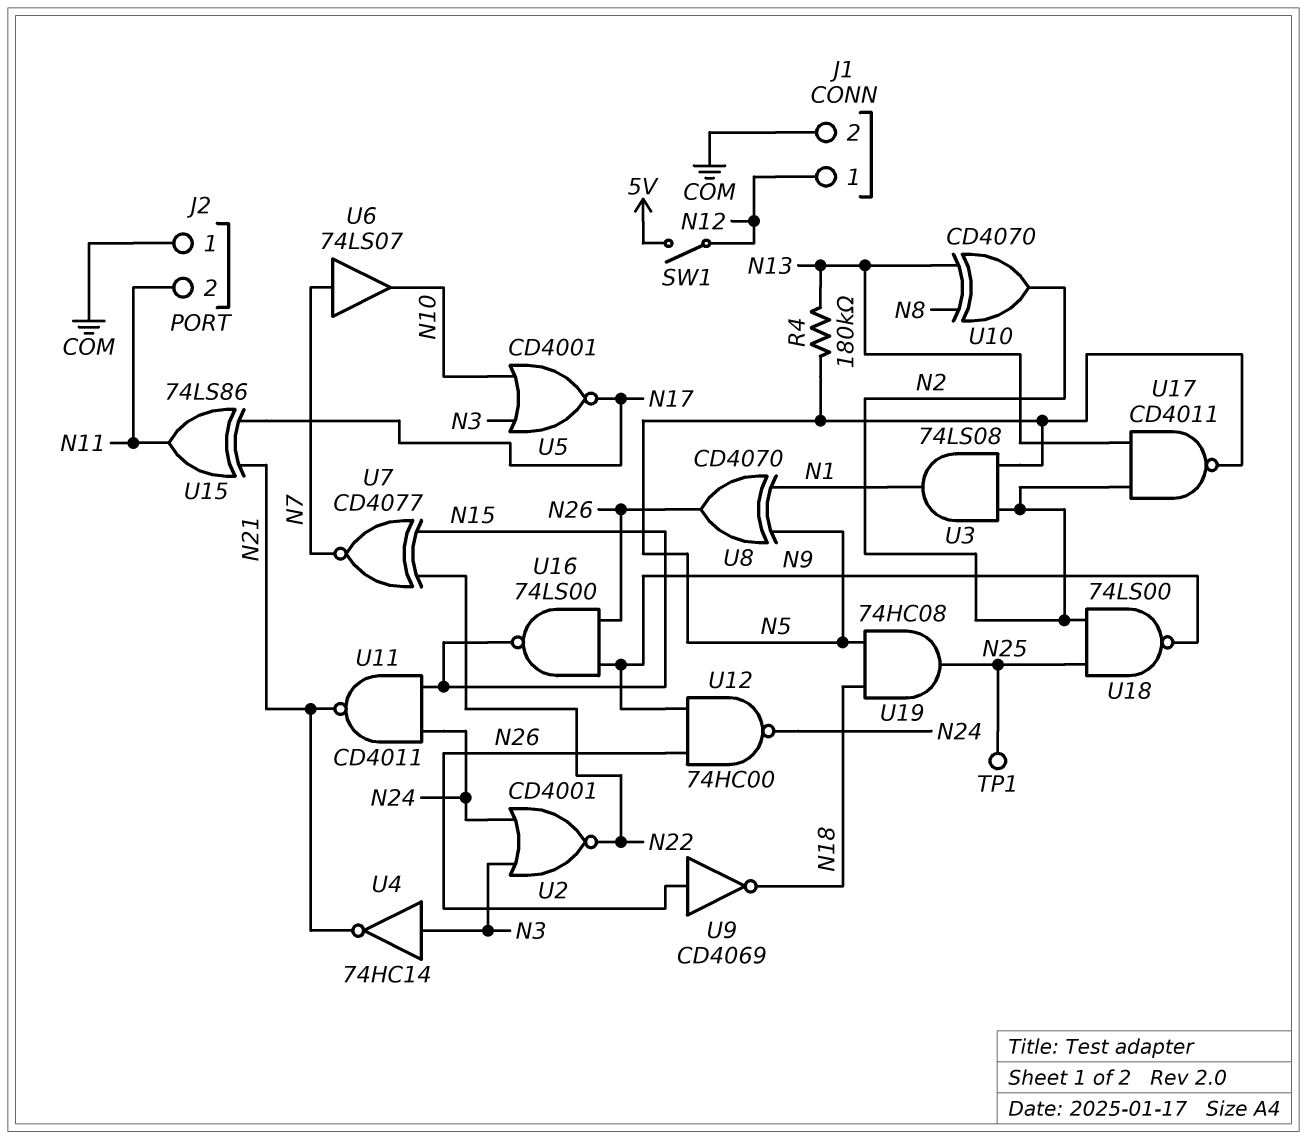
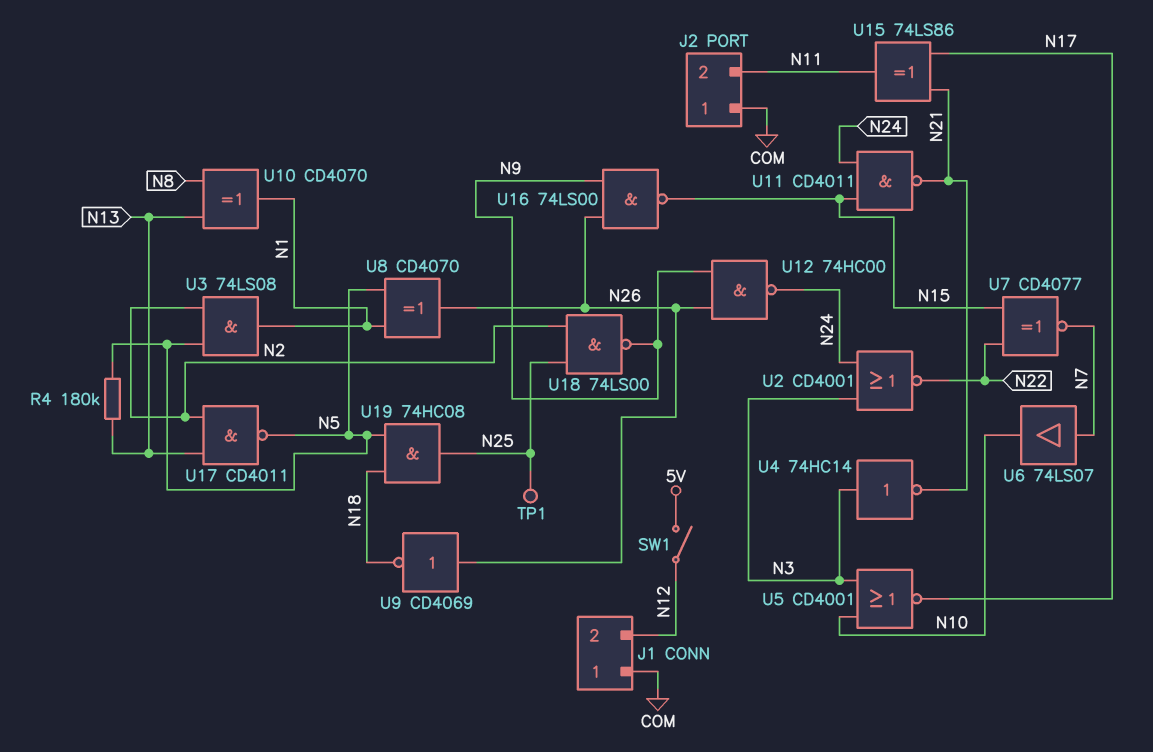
J1 pin 1: N12 -> COM
J1 pin 2: COM -> N12
U10: XOR CD4070 (in N8, in N13, out N2) -> XOR CD4070 (in N8, in N13, out N1)

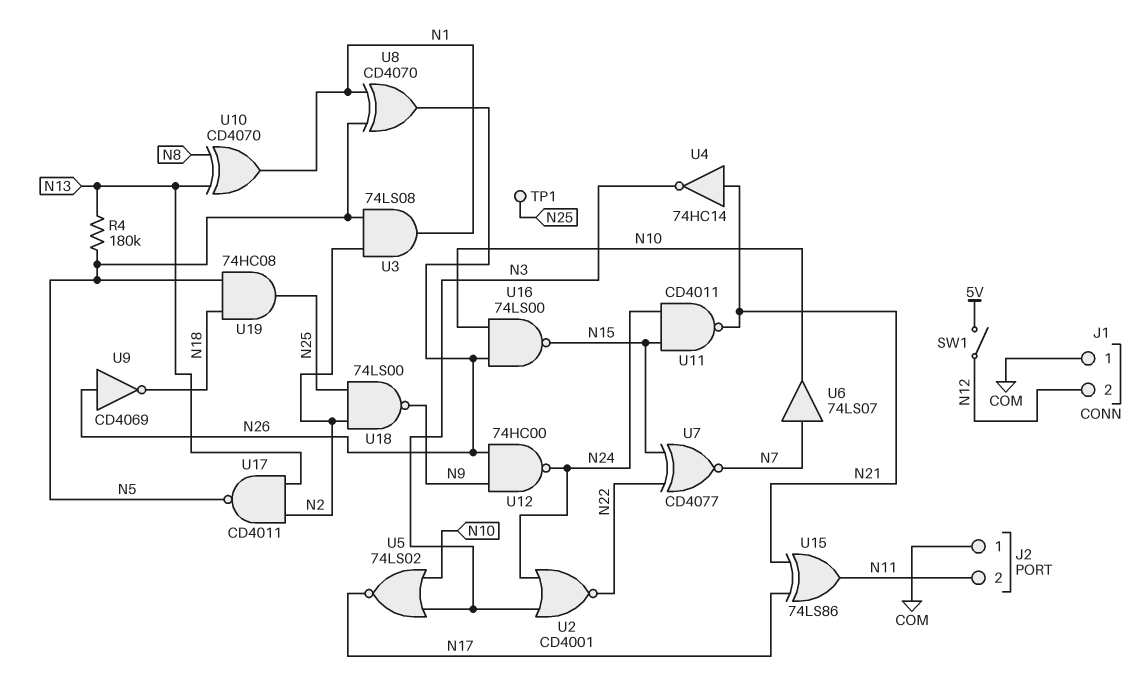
U4: NOT 74HC14 (in N3, out N21) -> NOT 74HC14 (in N21, out N3)
U5: NOR CD4001 (in N3, in N10, out N17) -> NOR 74LS02 (in N3, in N10, out N17)
U16: NAND 74LS00 (in N9, in N26, out N15) -> NAND 74LS00 (in N10, in N26, out N15)

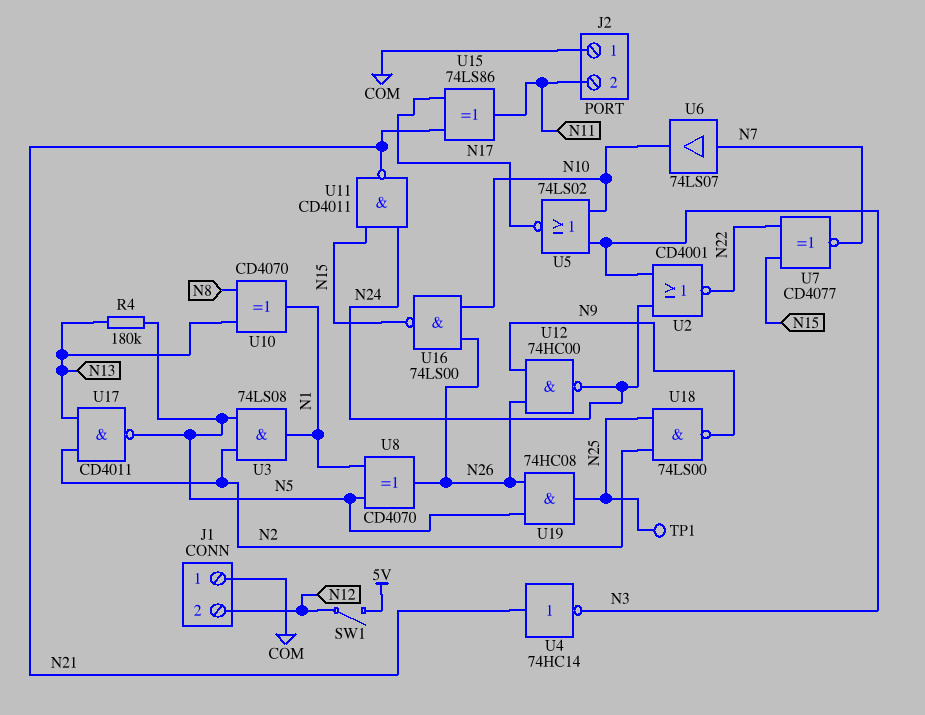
U9: NOT CD4069 (in N26, out N18) -> none
U19: AND 74HC08 (in N5, in N18, out N25) -> AND 74HC08 (in N5, in N26, out N25)

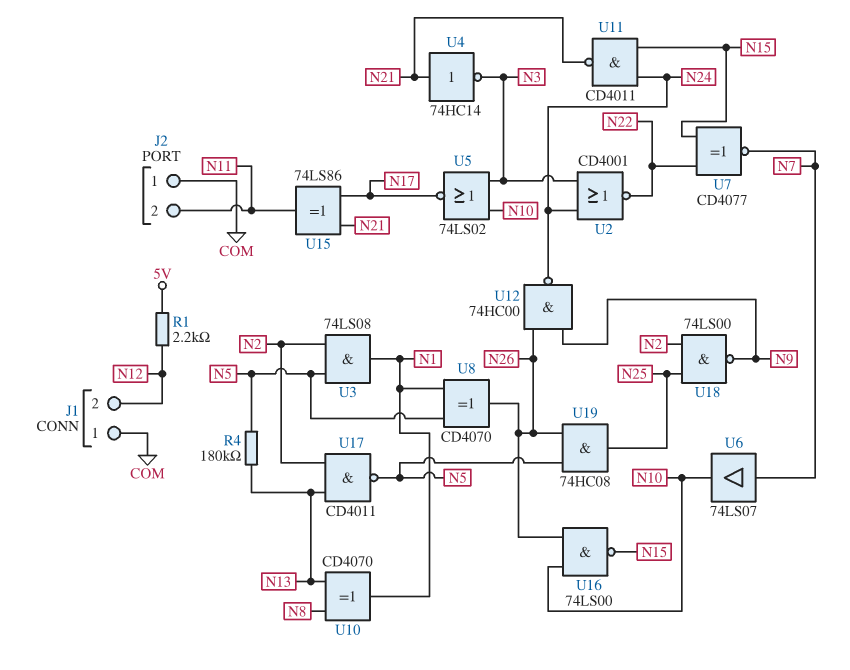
R1: none -> 2.2k (5V, N12)
SW1: switch (5V, N12) -> none
TP1: test point (N25) -> none

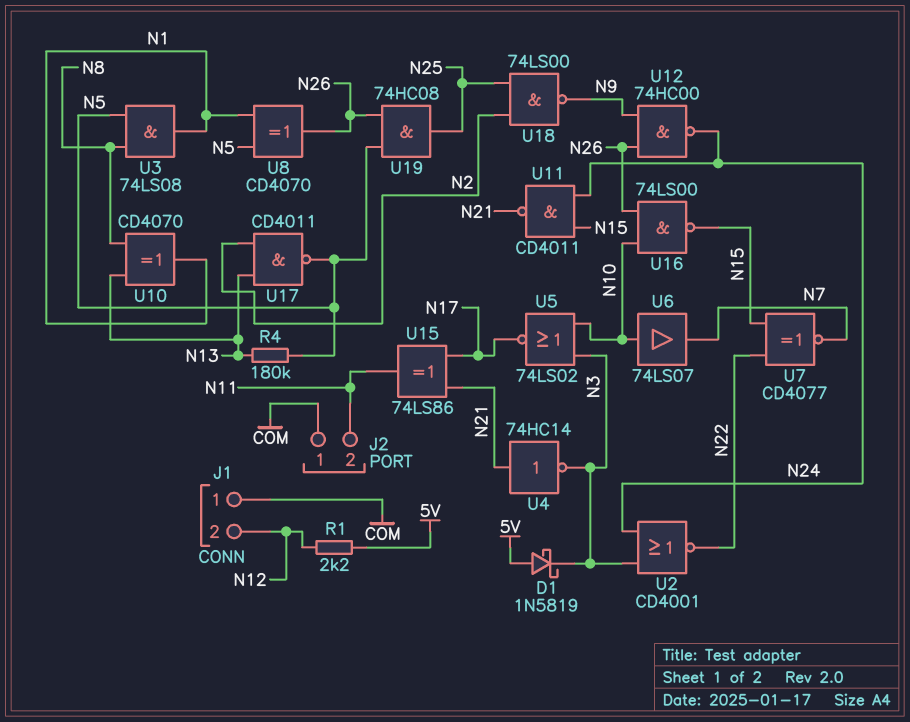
D1: none -> schottky 1N5819 (A 5V, K N3)
U3: AND 74LS08 (in N2, in N5, out N1) -> AND 74LS08 (in N5, in N8, out N1)
U6: buffer 74LS07 (in N7, out N10) -> buffer 74LS07 (in N10, out N7)

